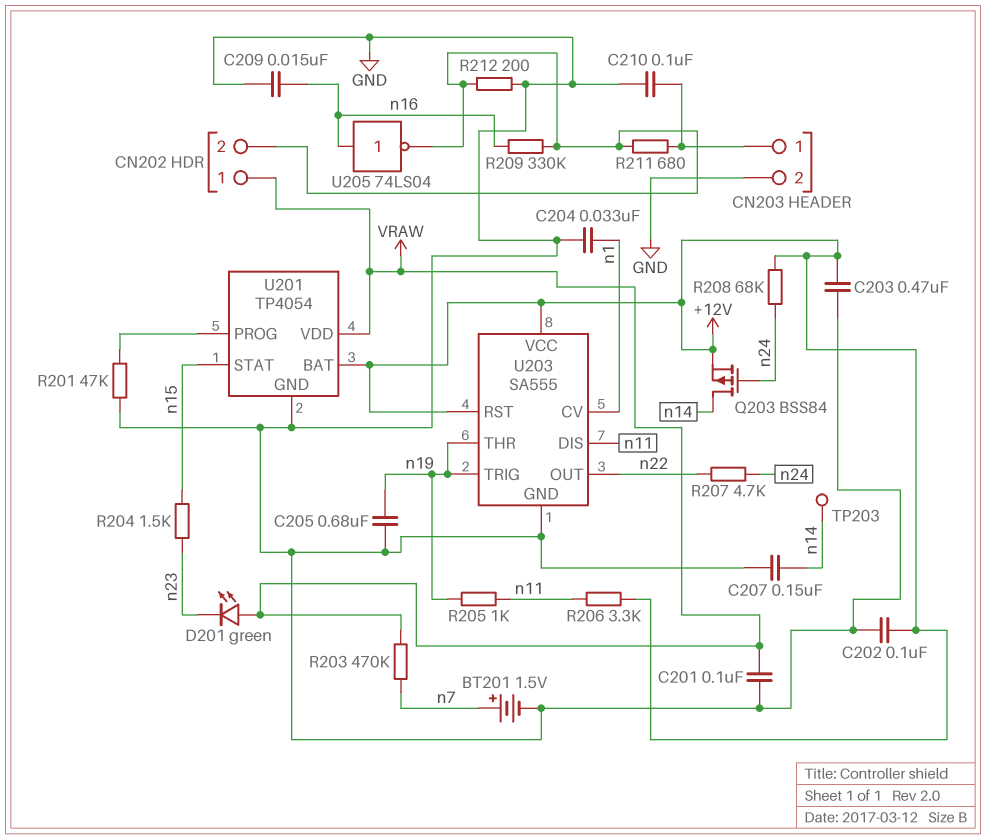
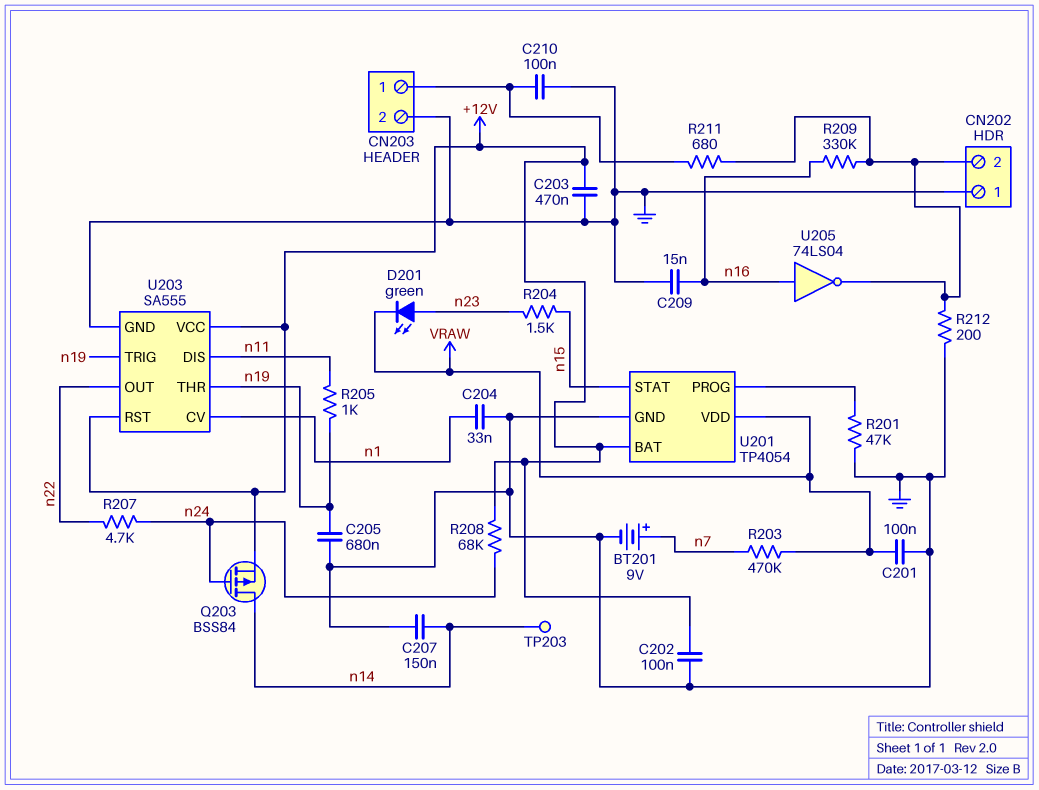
BT201: 1.5V (plus n7, minus GND) -> 9V (plus n7, minus GND)
CN202 pin 1: VRAW -> GND
D201: LED green (A VRAW, K n23) -> LED green (A n23, K VRAW)
R206: 3.3k (+12V, n11) -> none

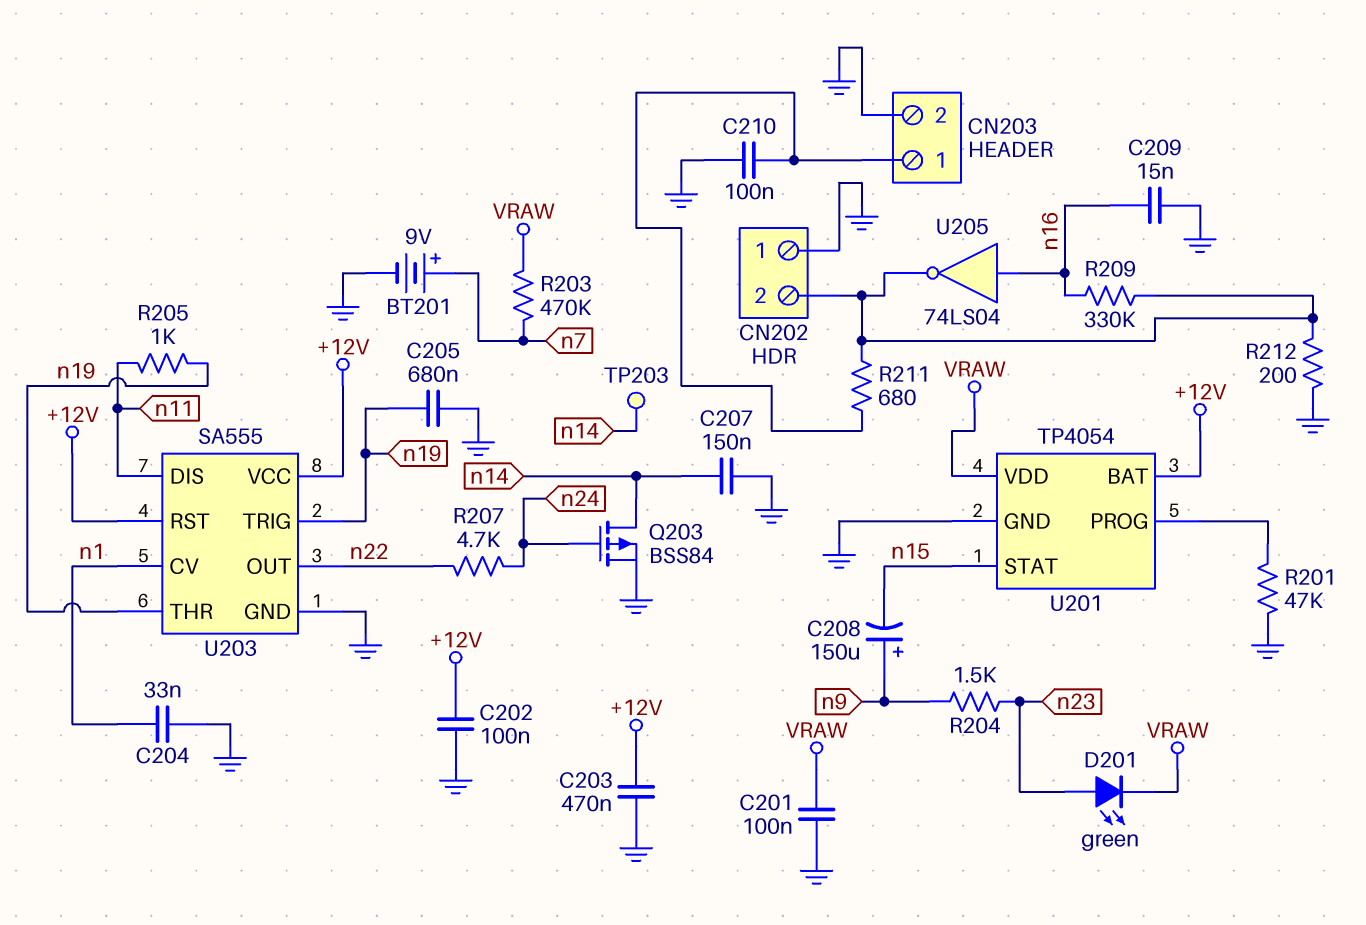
C208: none -> 150uF (plus n9, minus n15)
Q203: PMOS BSS84 (G n24, D n14, S +12V) -> PMOS BSS84 (G n24, D n14, S GND)
R204: 1.5k (n15, n23) -> 1.5k (n9, n23)
R208: 68k (+12V, n24) -> none

